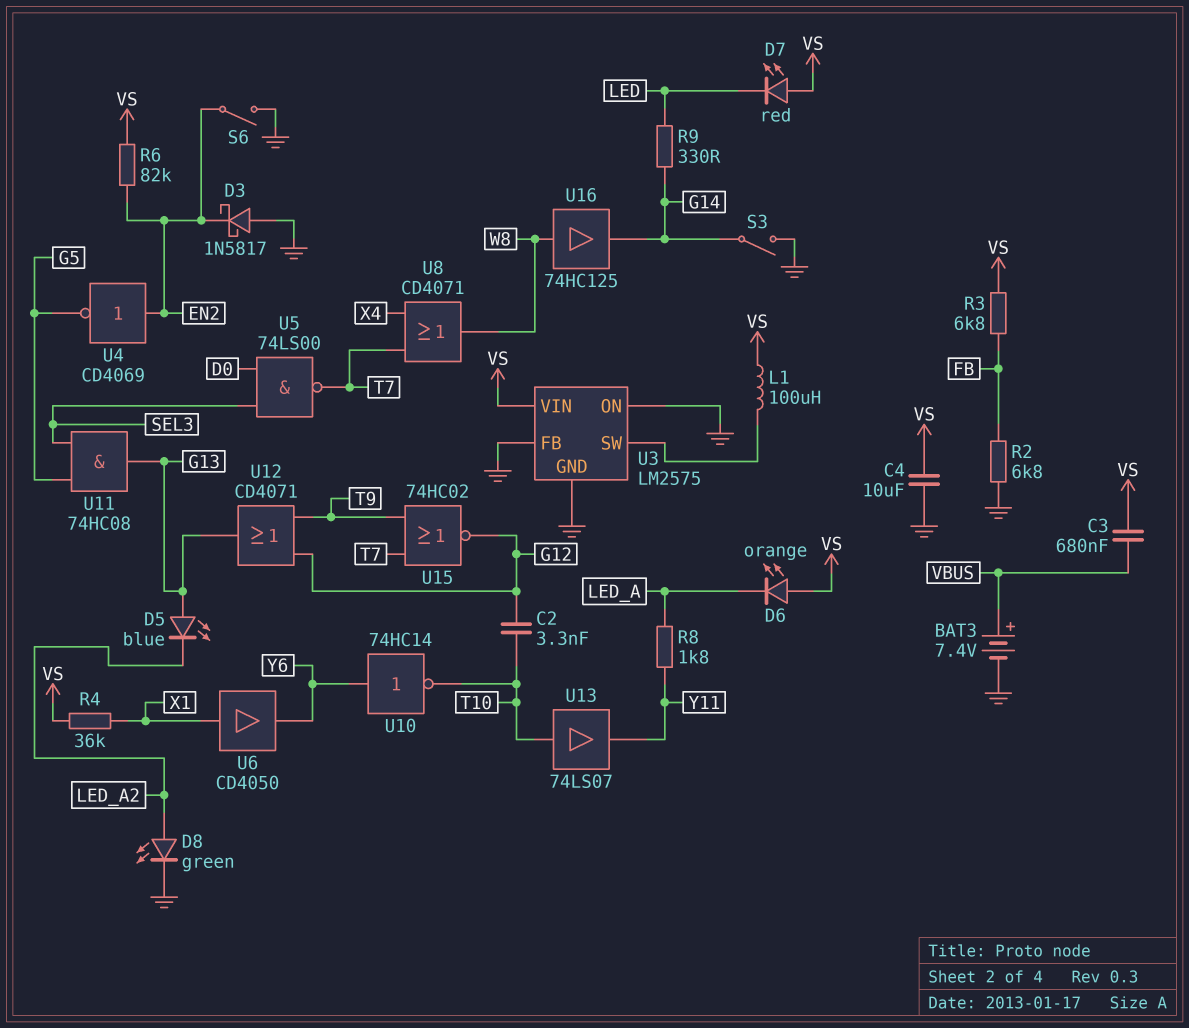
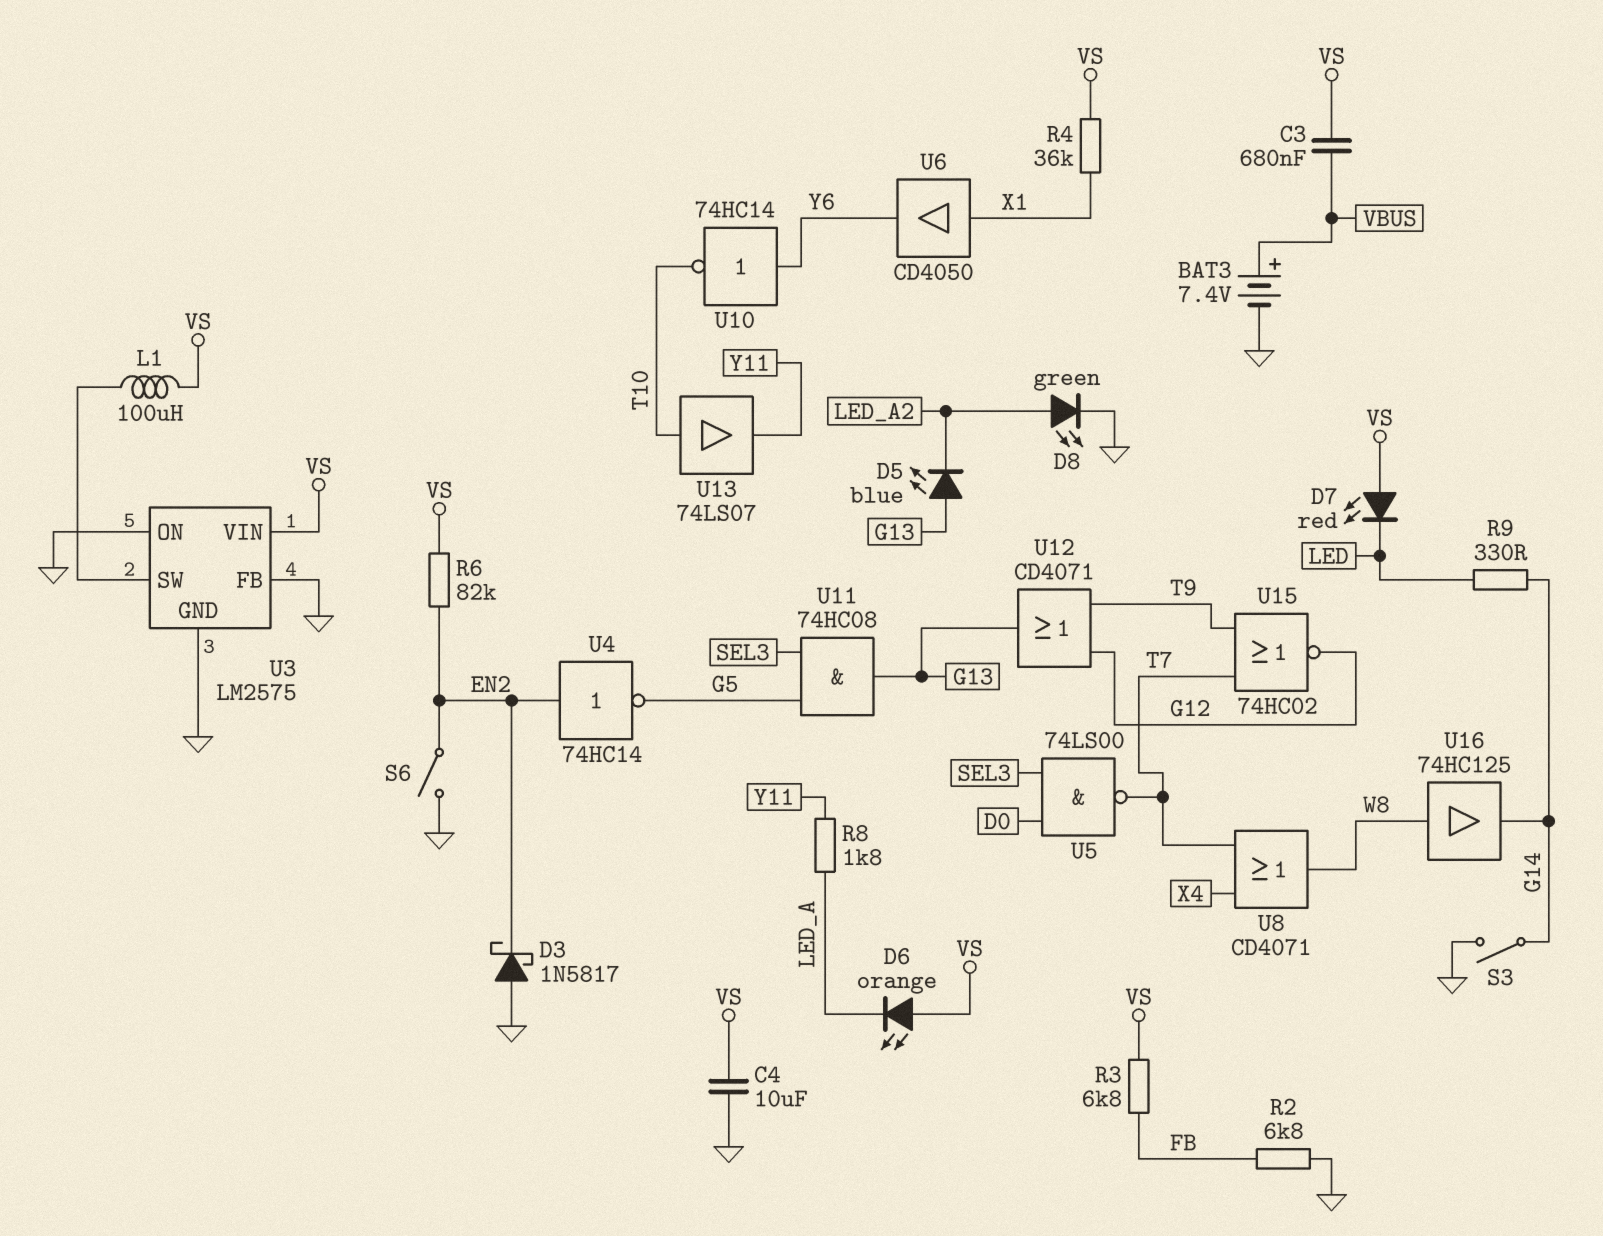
C2: 3.3nF (G12, T10) -> none
U4: NOT CD4069 (in EN2, out G5) -> NOT 74HC14 (in EN2, out G5)

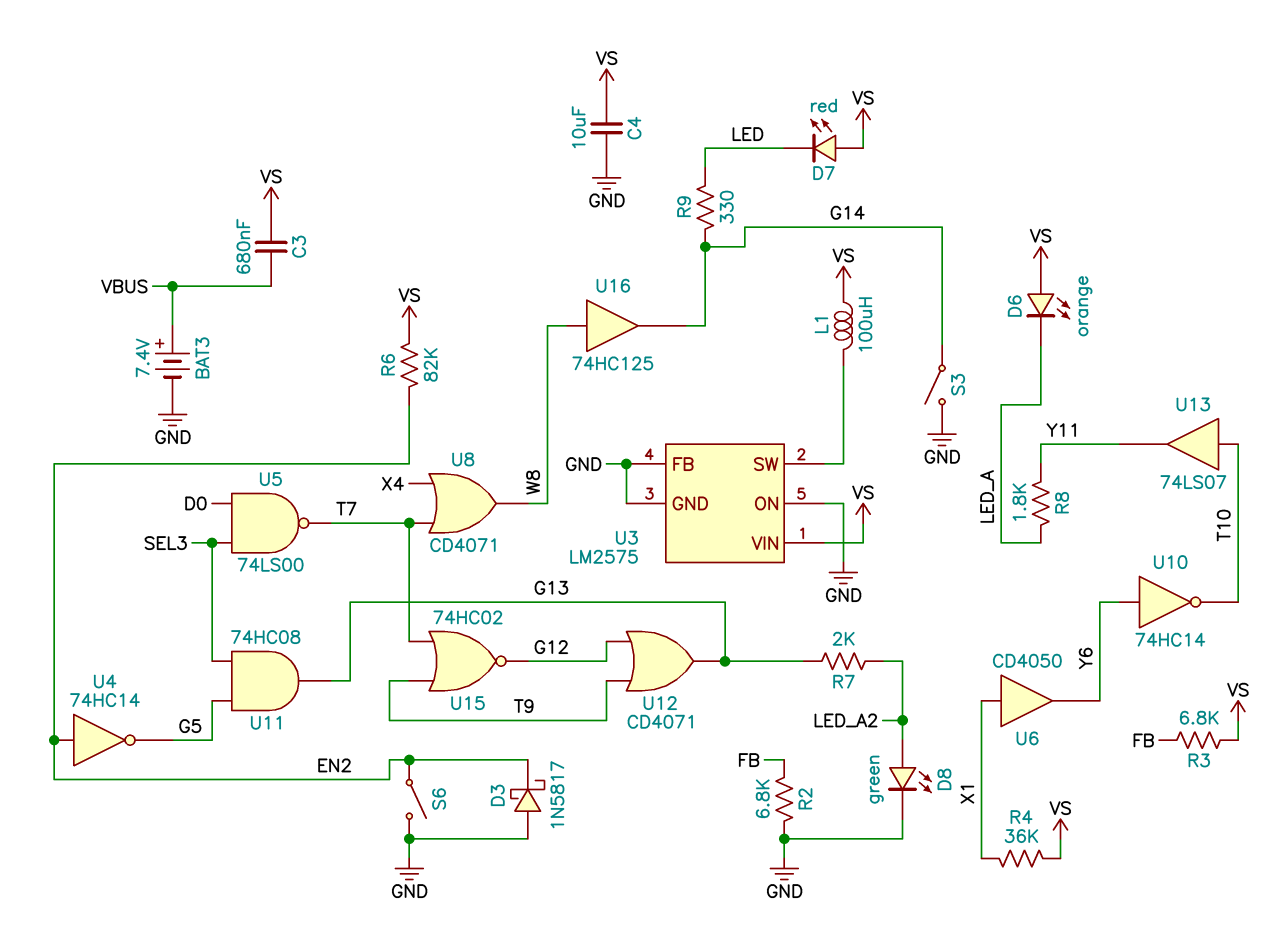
D5: LED blue (A G13, K LED_A2) -> none
R7: none -> 2k (G13, LED_A2)

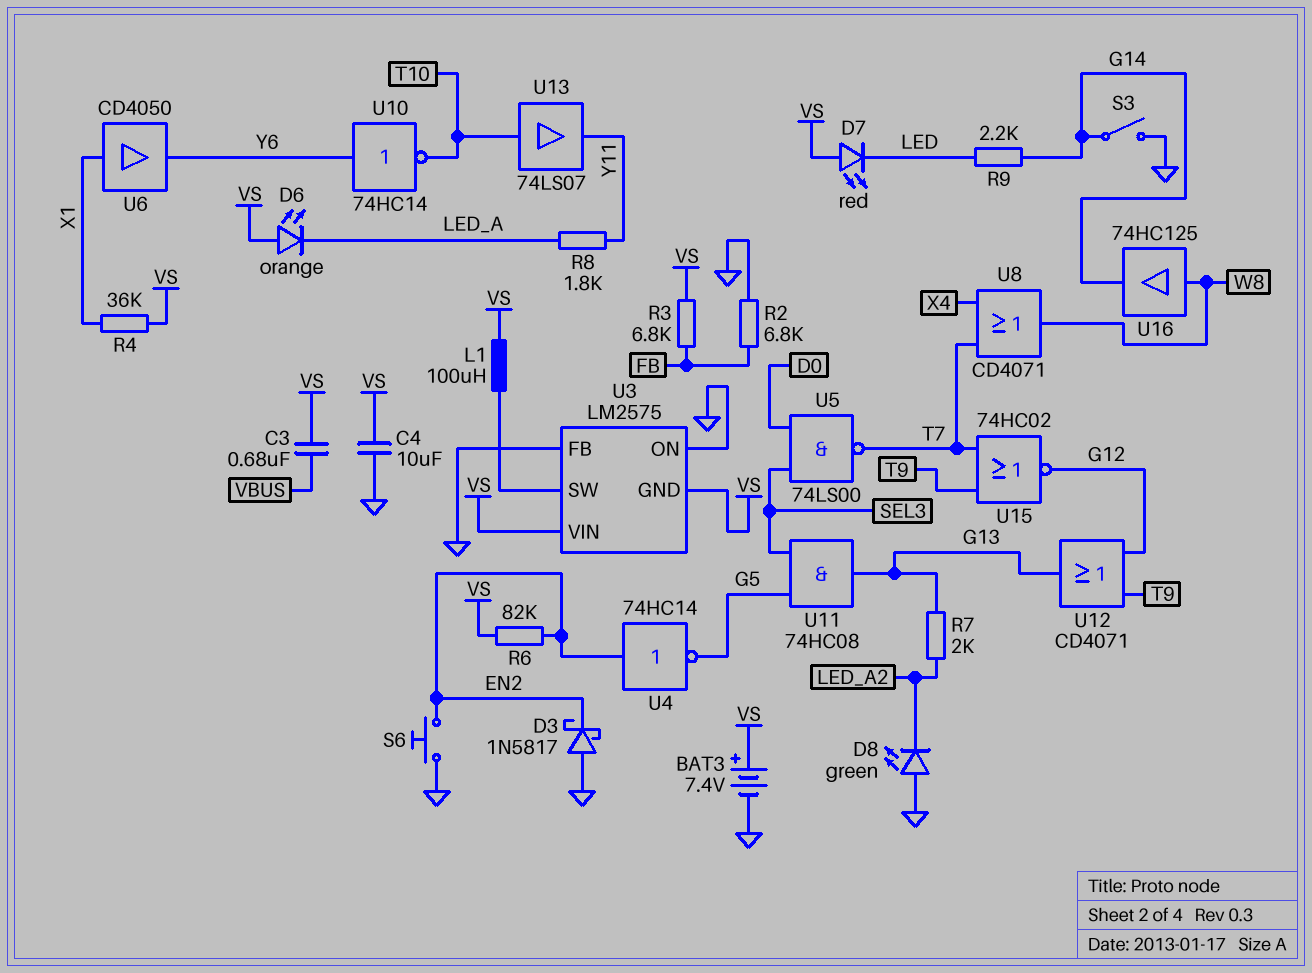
BAT3: 7.4V (plus VBUS, minus GND) -> 7.4V (plus VS, minus GND)
D8: LED green (A LED_A2, K GND) -> LED green (A GND, K LED_A2)
R9: 330 (G14, LED) -> 2.2k (G14, LED)
S6: switch (EN2, GND) -> button (EN2, GND)
U3 pin GND: GND -> VS

